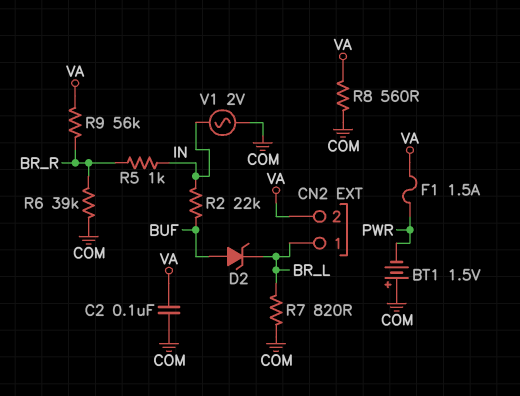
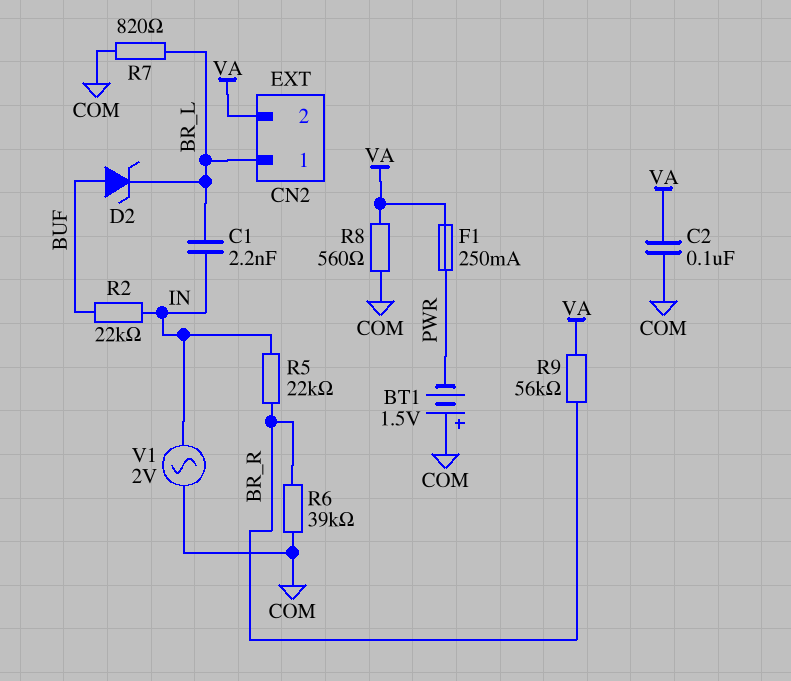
C1: none -> 2.2nF (BR_L, IN)
F1: 1.5A (PWR, VA) -> 250mA (PWR, VA)
R5: 1k (BR_R, IN) -> 22k (BR_R, IN)

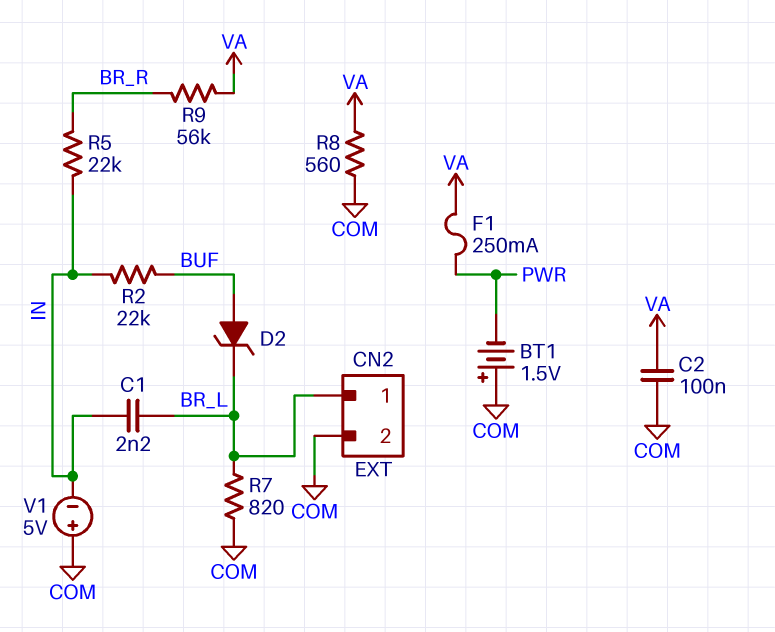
CN2 pin 2: VA -> COM
R6: 39k (BR_R, COM) -> none
V1: AC 2V (COM, IN) -> 5V (plus COM, minus IN)

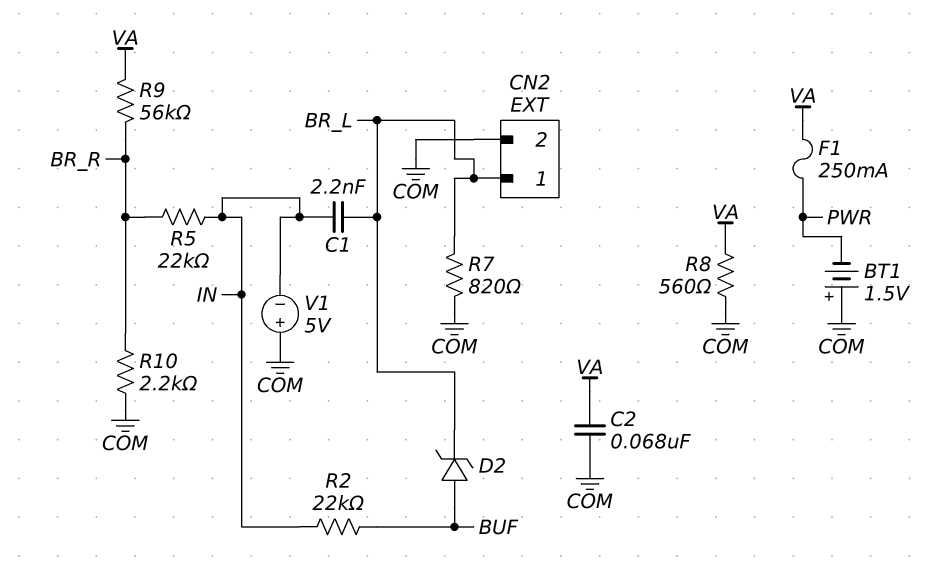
C2: 100nF (COM, VA) -> 68nF (COM, VA)
R10: none -> 2.2k (BR_R, COM)

